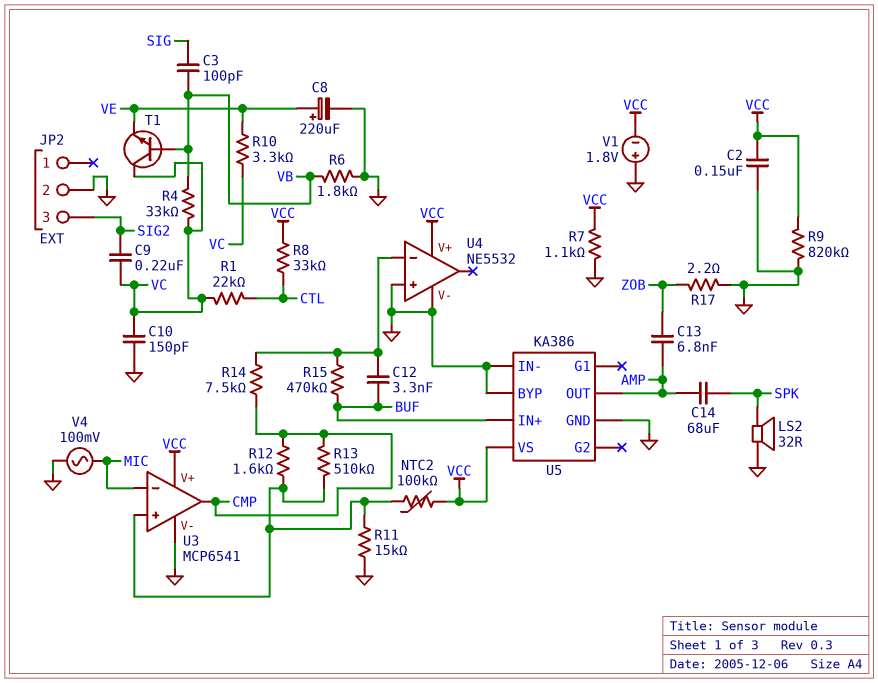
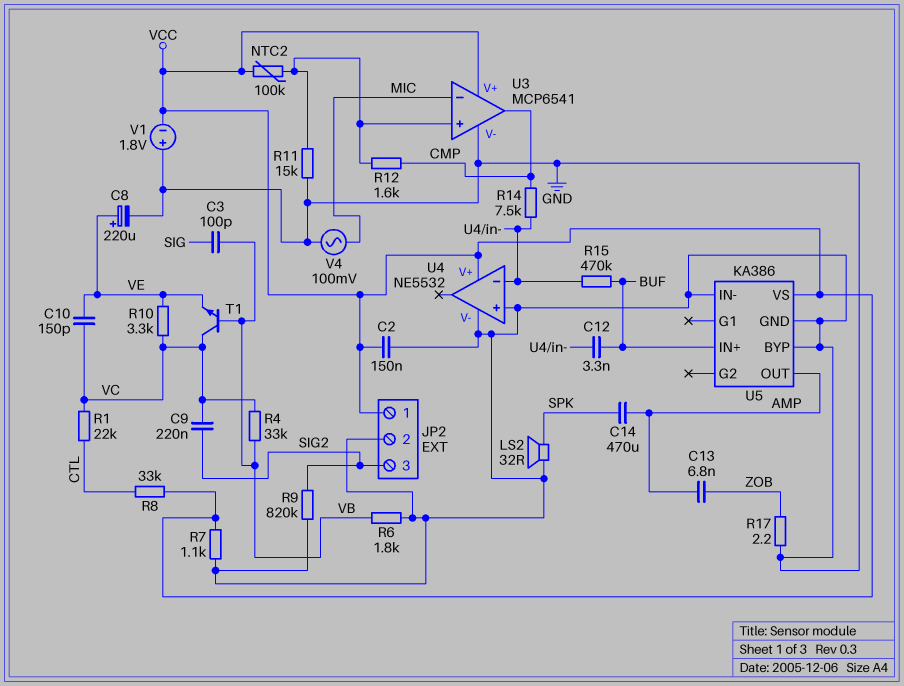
C10: 150pF (GND, VC) -> 150pF (VC, VE)
C14: 68uF (AMP, SPK) -> 470uF (AMP, SPK)
JP2 pin 1: none -> VCC
R9: 820k (GND, VCC) -> 820k (GND, SIG2)
R13: 510k (CMP, U3/in+) -> none

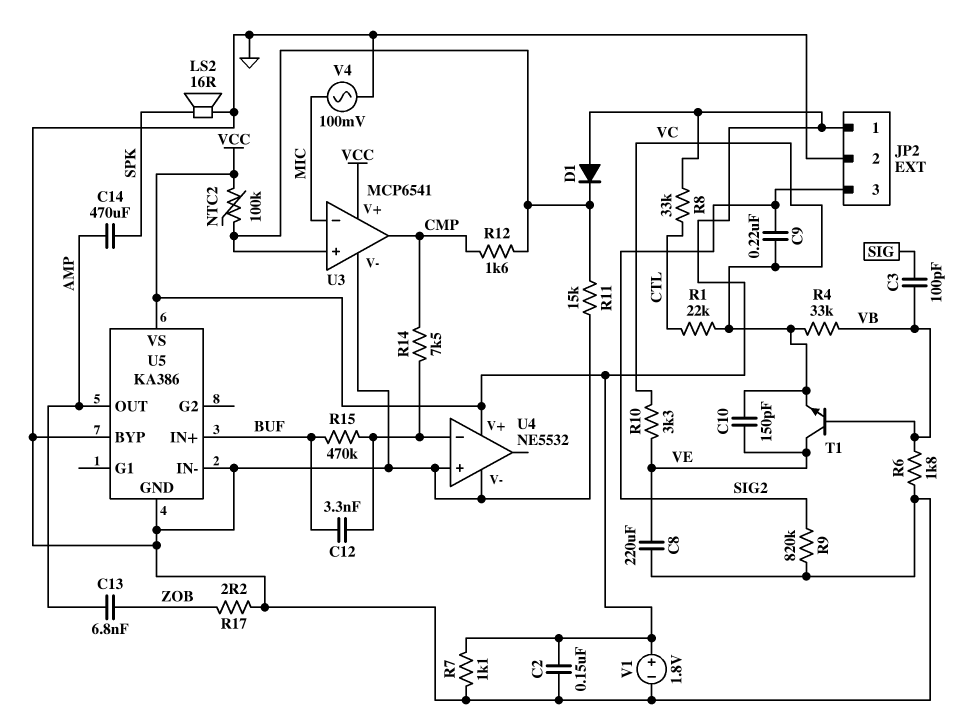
C8: 220uF (plus VE, minus GND) -> 220uF (GND, VE)
D1: none -> diode (A VCC, K U3/in+)
LS2: speaker 32R (GND, SPK) -> speaker 16R (GND, SPK)
T1: NPN (B VB, C VC, E VE) -> NPN (B VB, C VE, E VC)
V1: 1.8V (plus GND, minus VCC) -> 1.8V (plus VCC, minus GND)

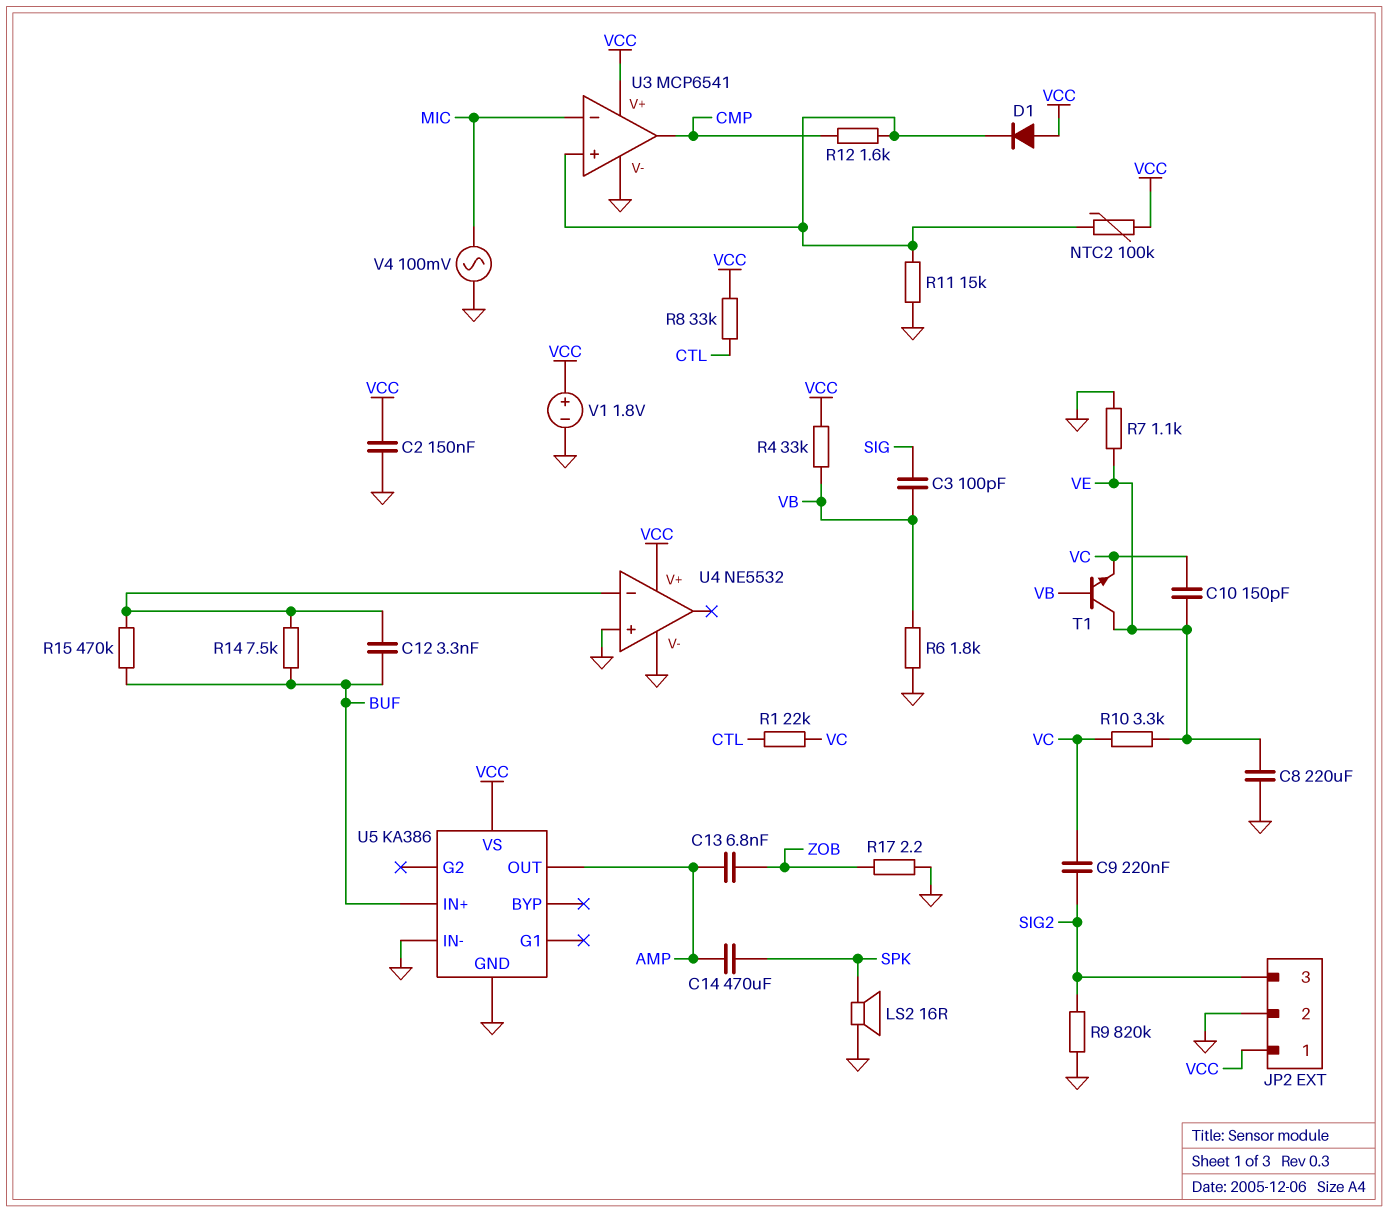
R4: 33k (VB, VC) -> 33k (VB, VCC)
R7: 1.1k (GND, VCC) -> 1.1k (GND, VE)
R14: 7.5k (CMP, U4/in-) -> 7.5k (BUF, U4/in-)
U5 pin BYP: GND -> none

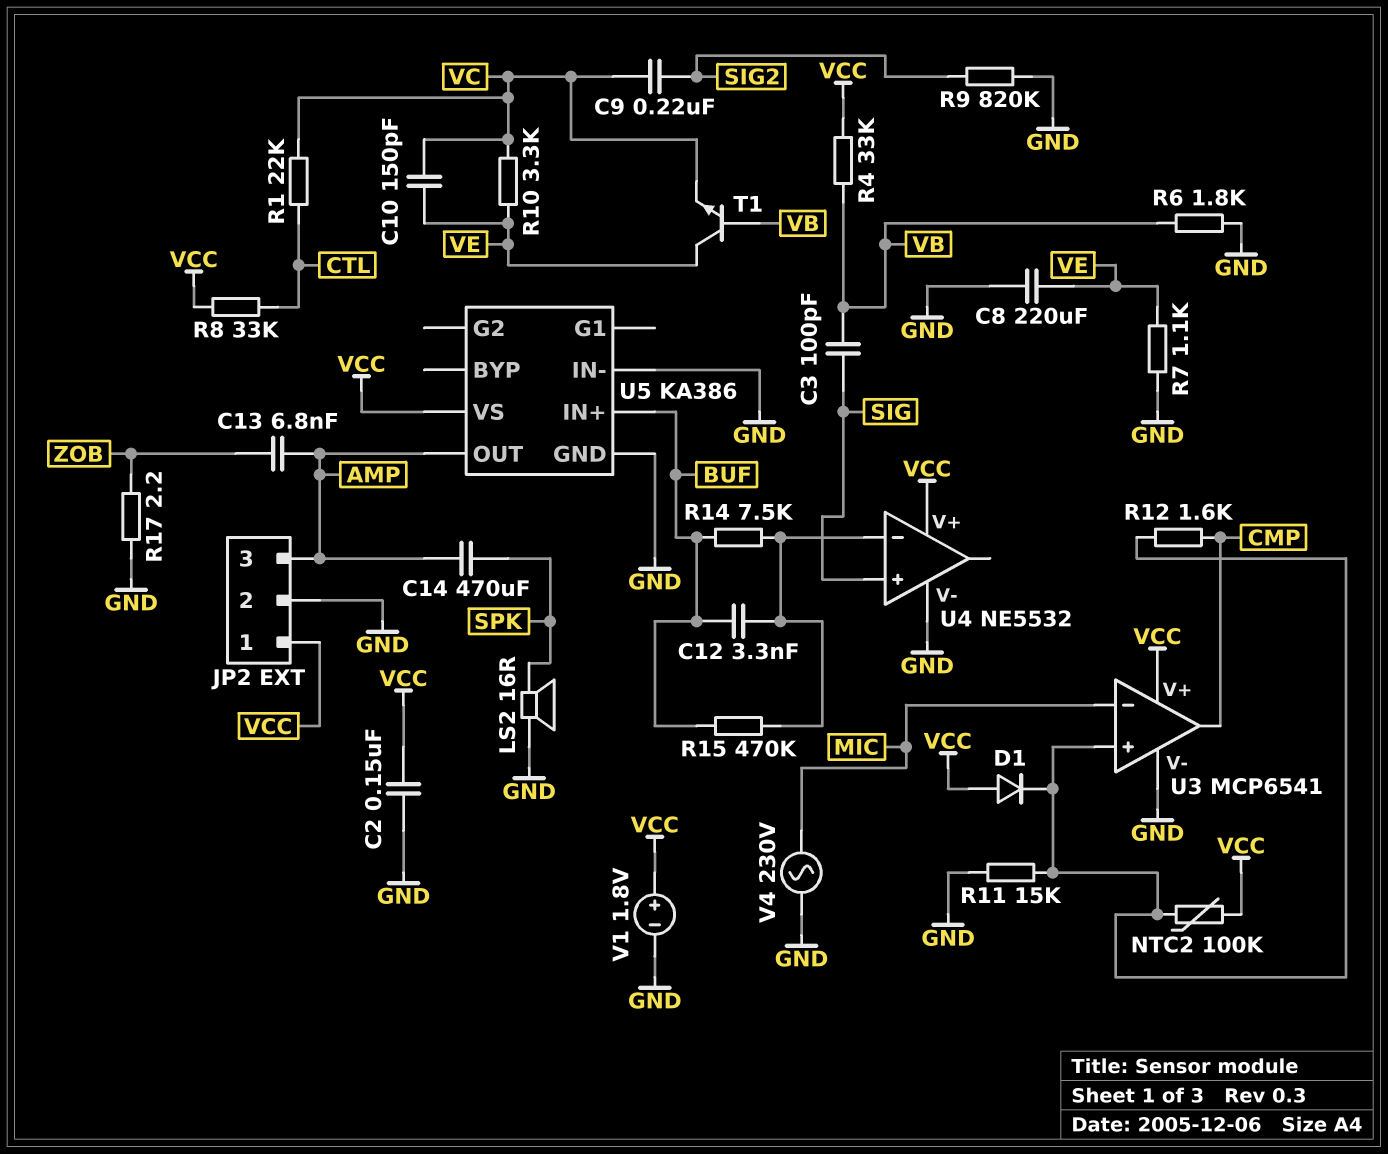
JP2 pin 3: SIG2 -> AMP
U4 pin in+: GND -> SIG
V4: AC 100mV (GND, MIC) -> AC 230V (GND, MIC)

